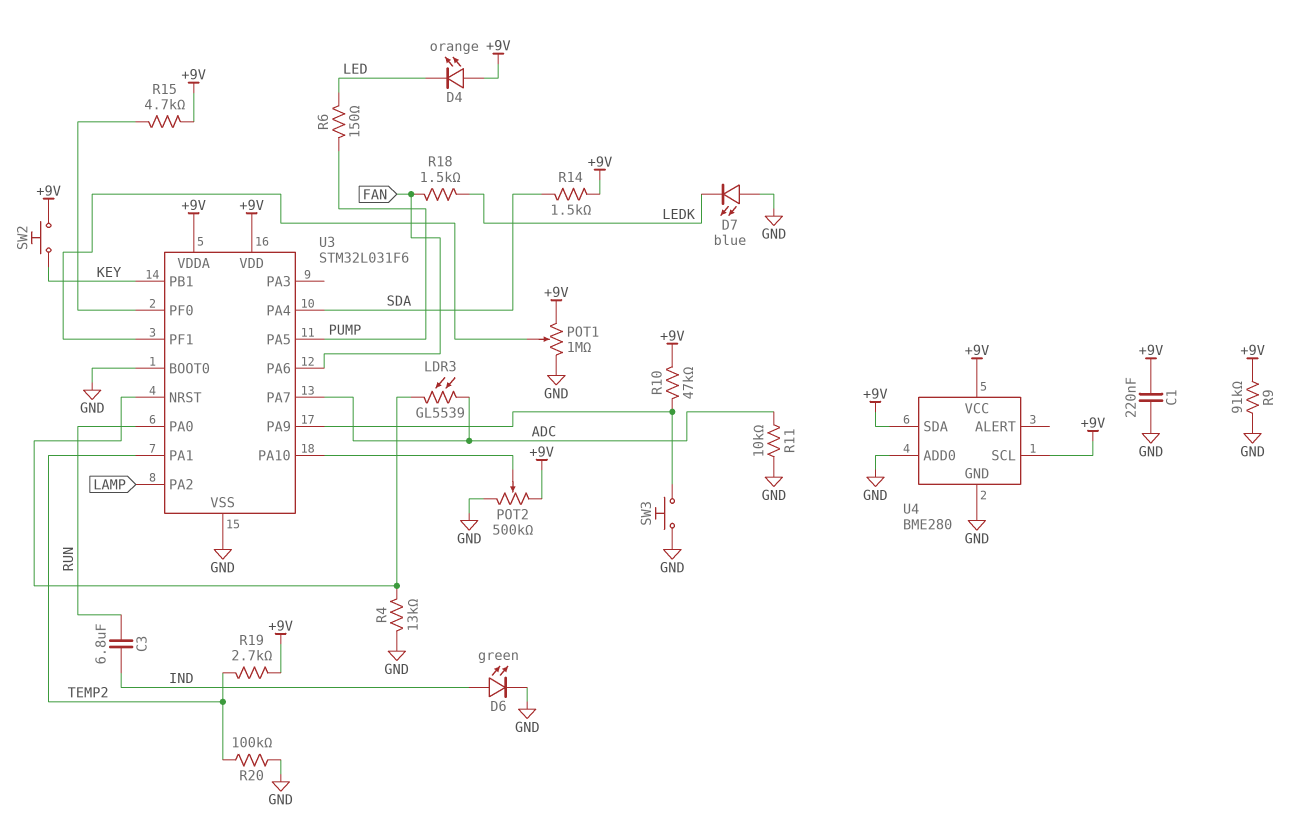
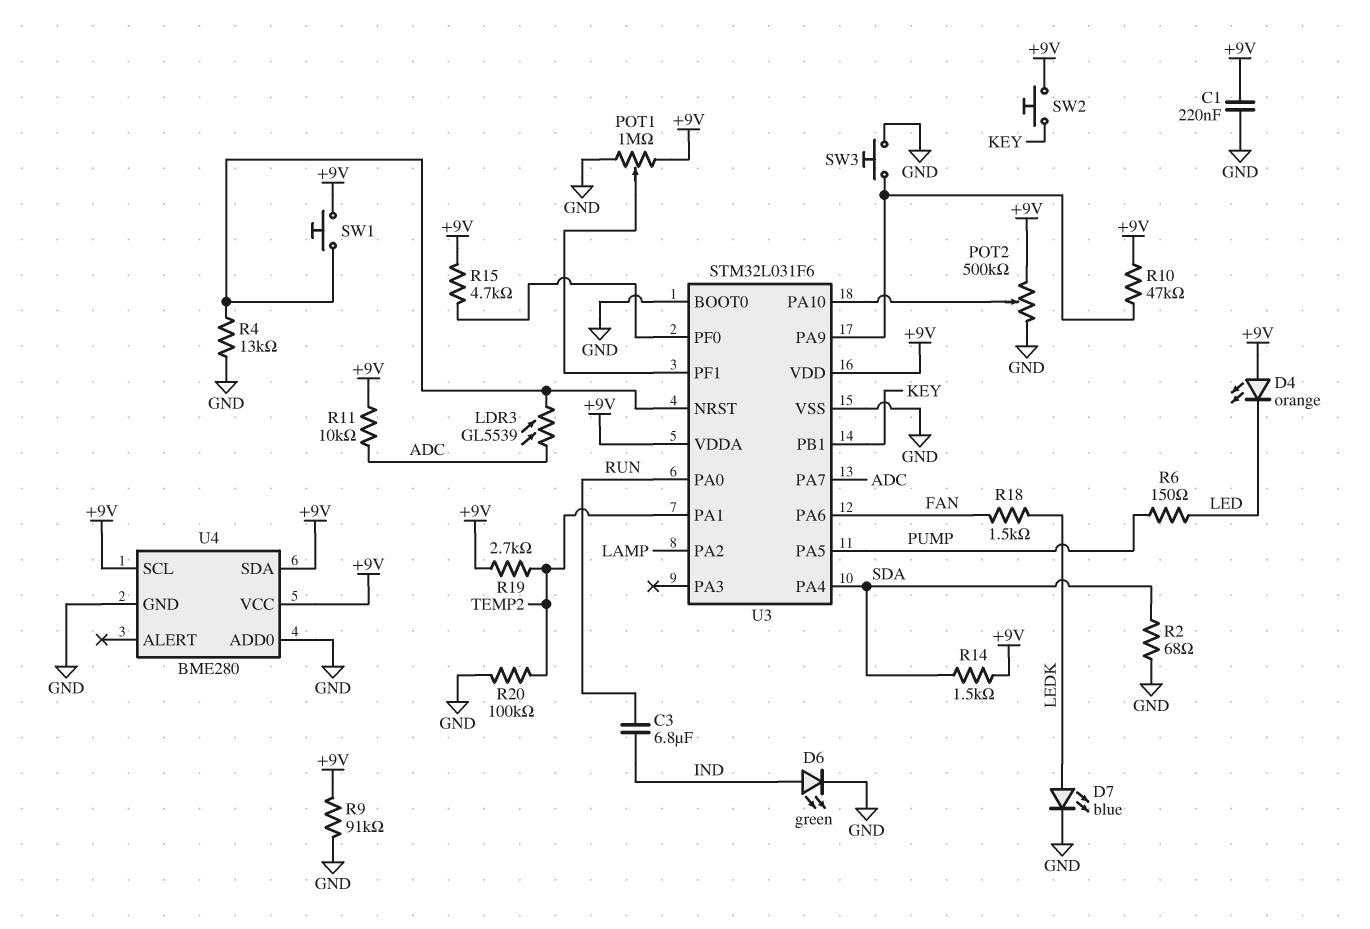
D7: LED blue (A GND, K LEDK) -> LED blue (A LEDK, K GND)
R2: none -> 68 (GND, SDA)
R11: 10k (ADC, GND) -> 10k (+9V, ADC)
SW1: none -> button (+9V, U3/NRST)

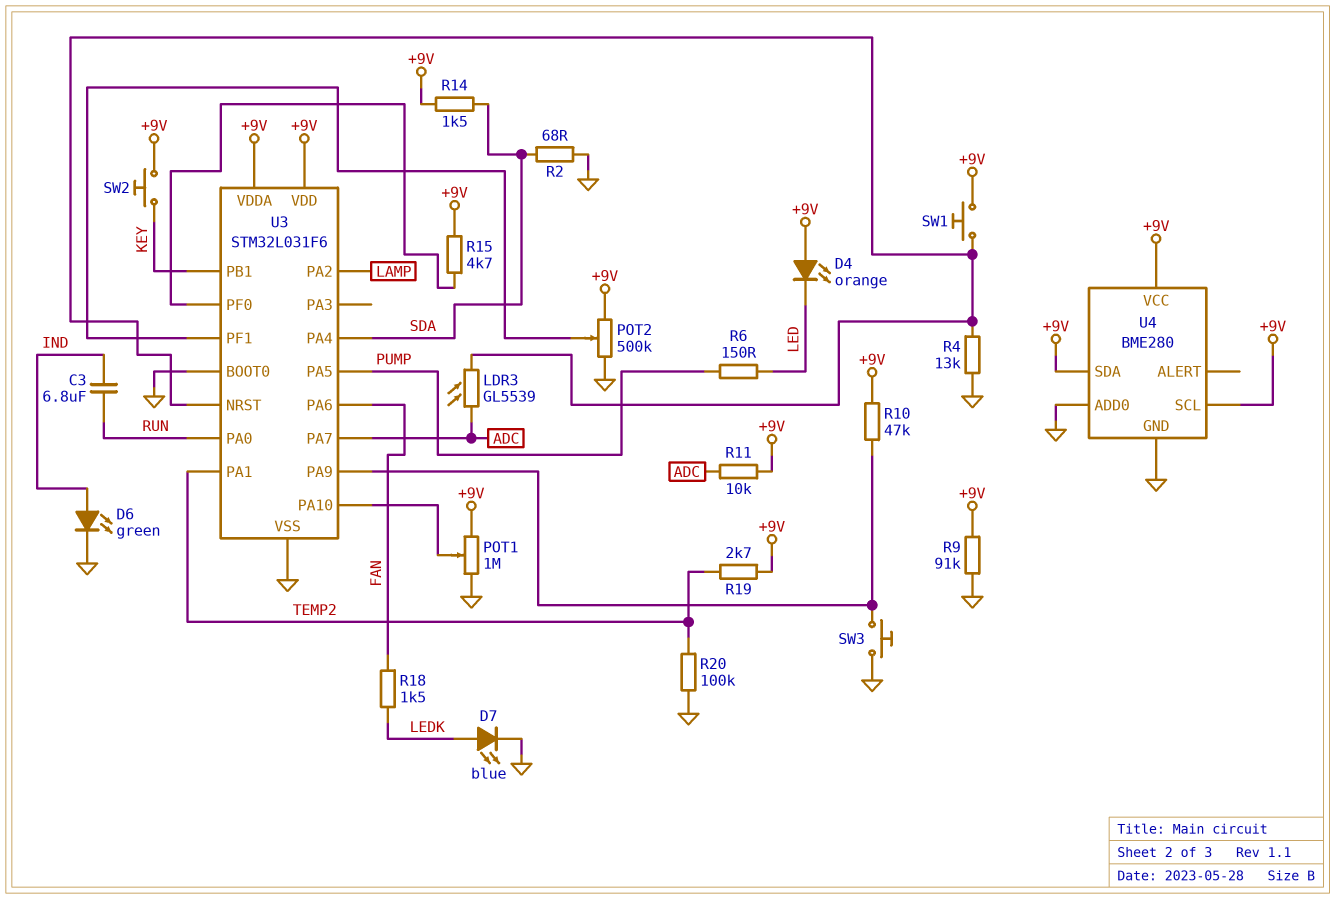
C1: 220nF (+9V, GND) -> none
POT1: 1M (+9V, GND, wiper U3/PF1) -> 1M (+9V, GND, wiper U3/PA10)
POT2: 500k (+9V, GND, wiper U3/PA10) -> 500k (+9V, GND, wiper U3/PF1)

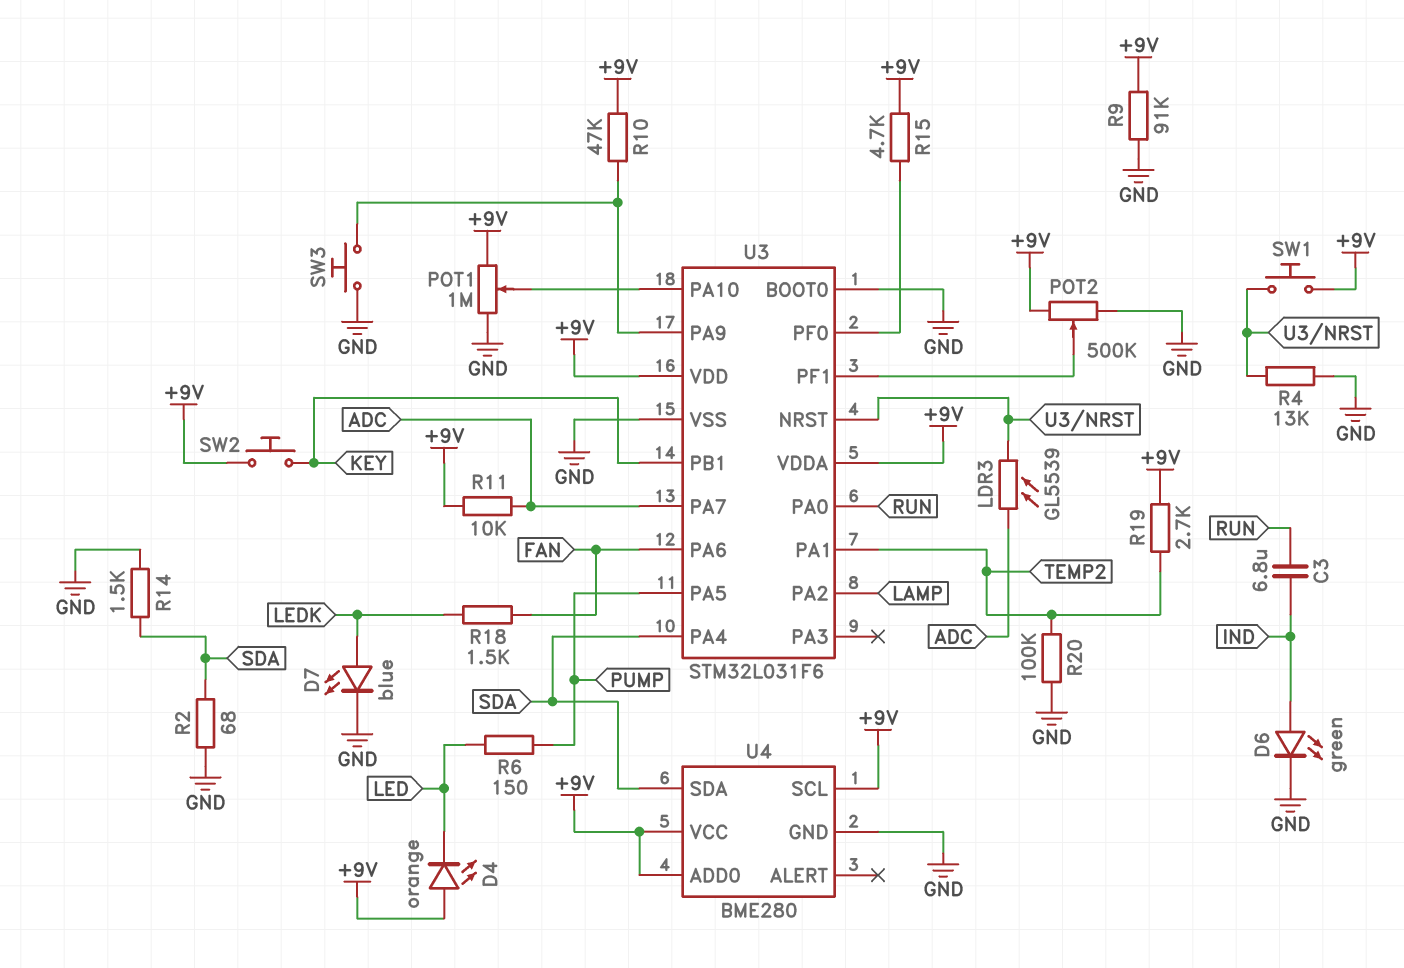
R14: 1.5k (+9V, SDA) -> 1.5k (GND, SDA)
U4 pin ADD0: GND -> +9V
U4 pin SDA: +9V -> SDA

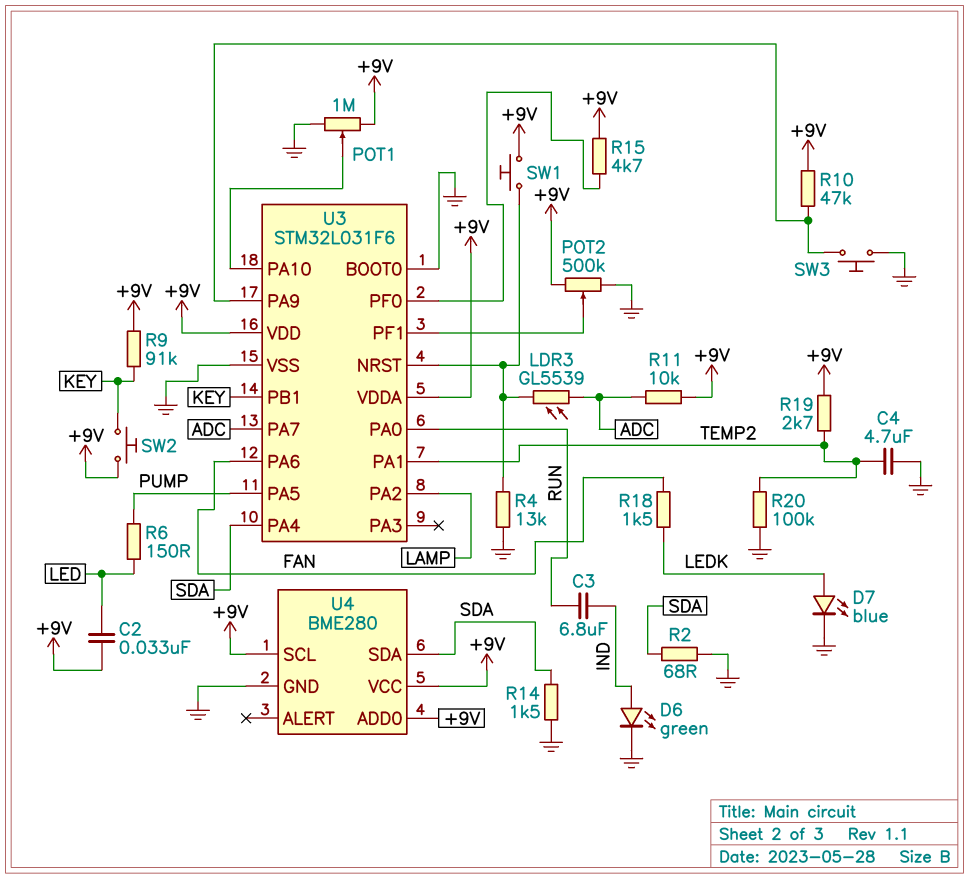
C2: none -> 33nF (+9V, LED)
C4: none -> 4.7uF (GND, TEMP2)
D4: LED orange (A +9V, K LED) -> none
R9: 91k (+9V, GND) -> 91k (+9V, KEY)

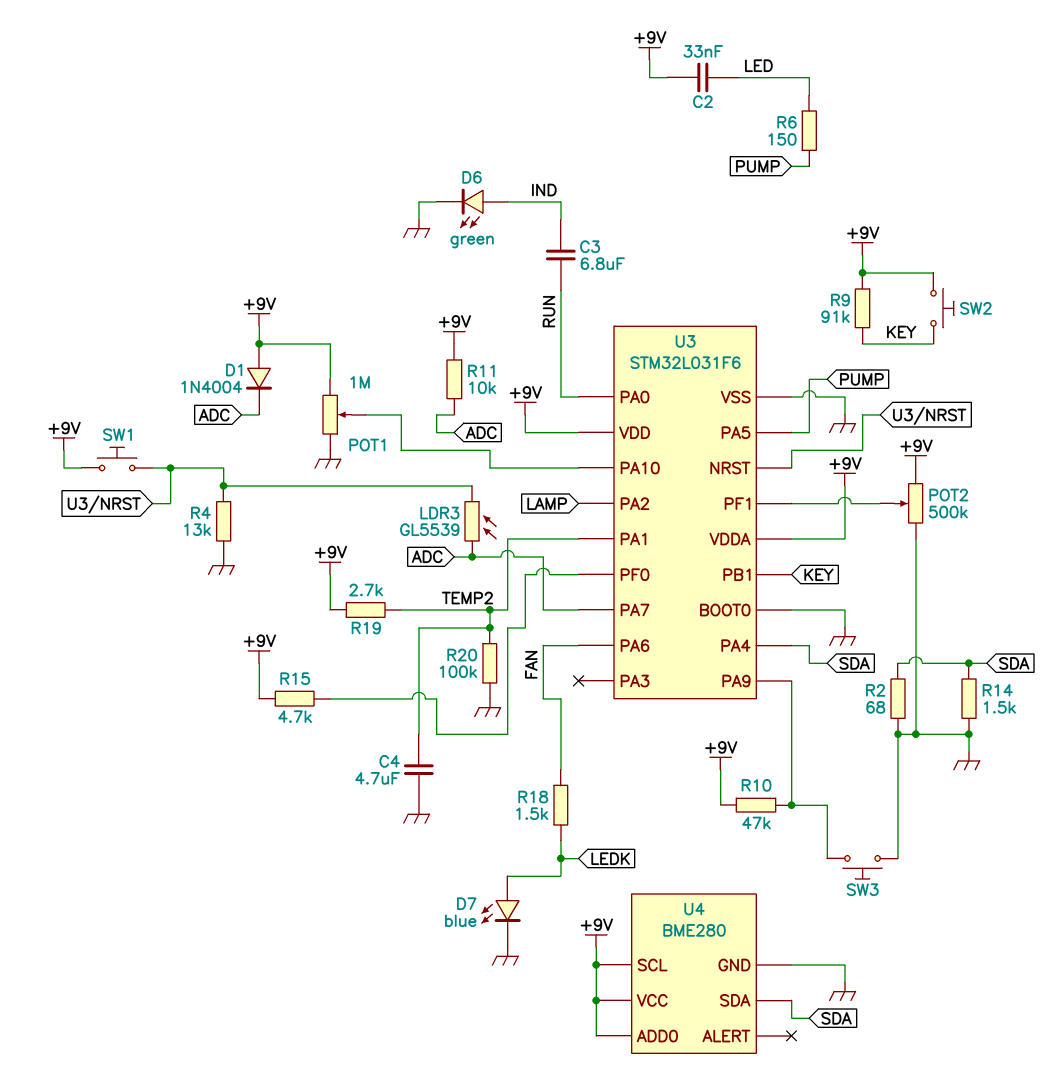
D1: none -> diode 1N4004 (A +9V, K ADC)

